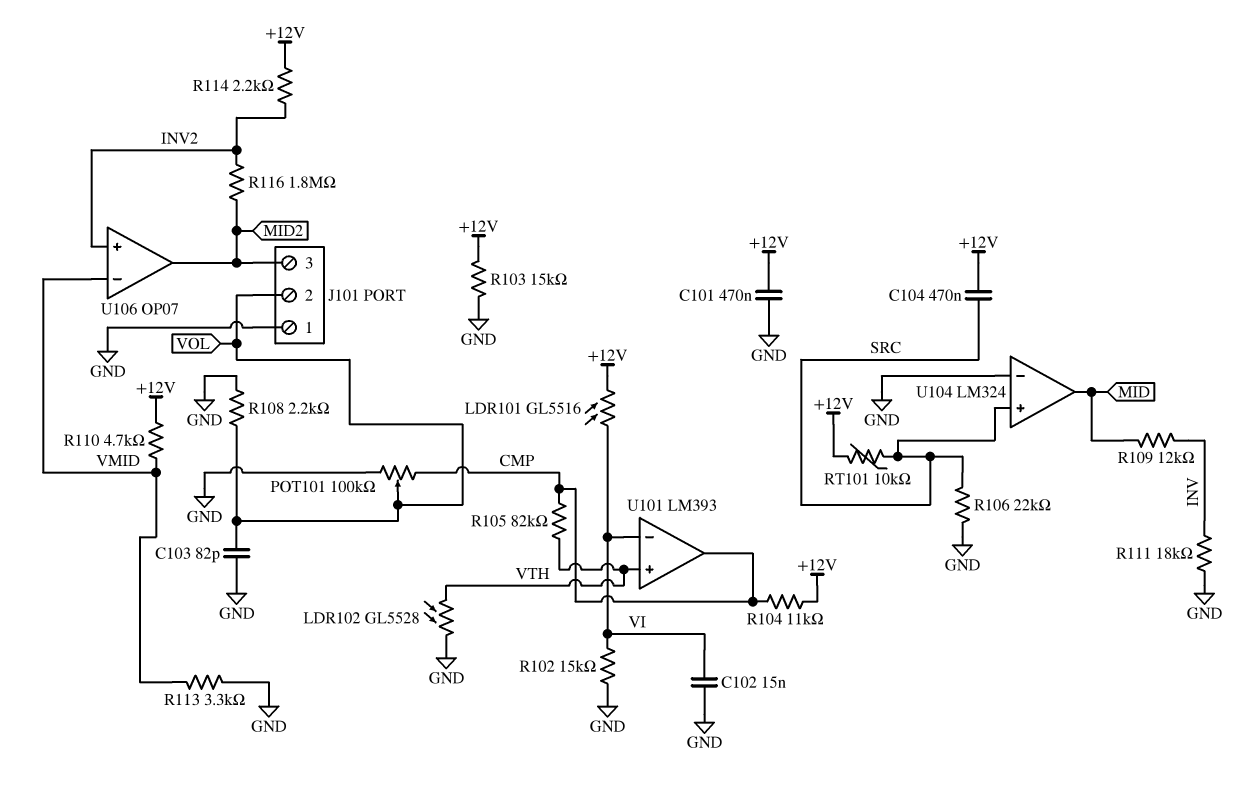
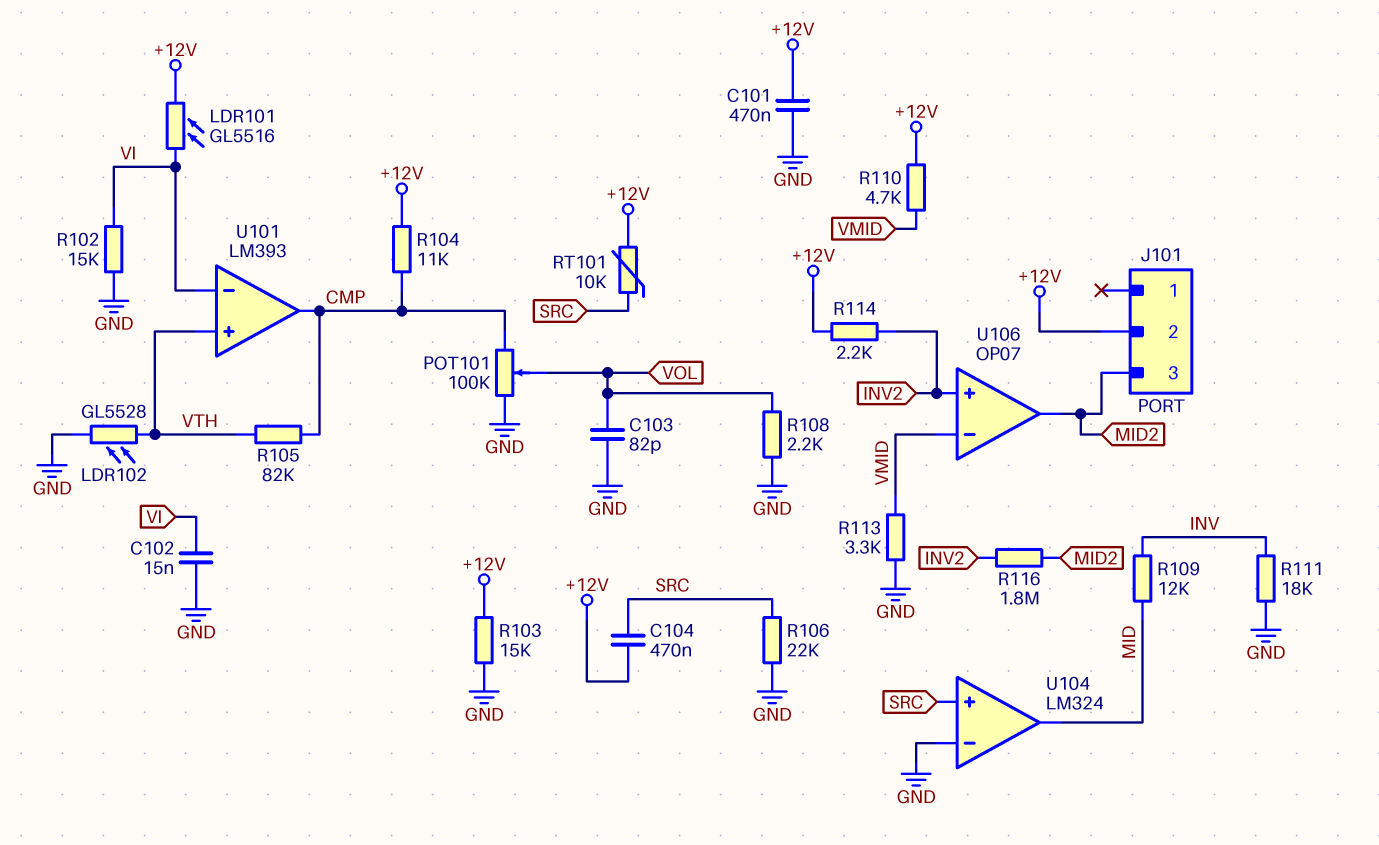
J101 pin 1: GND -> none
J101 pin 2: VOL -> +12V

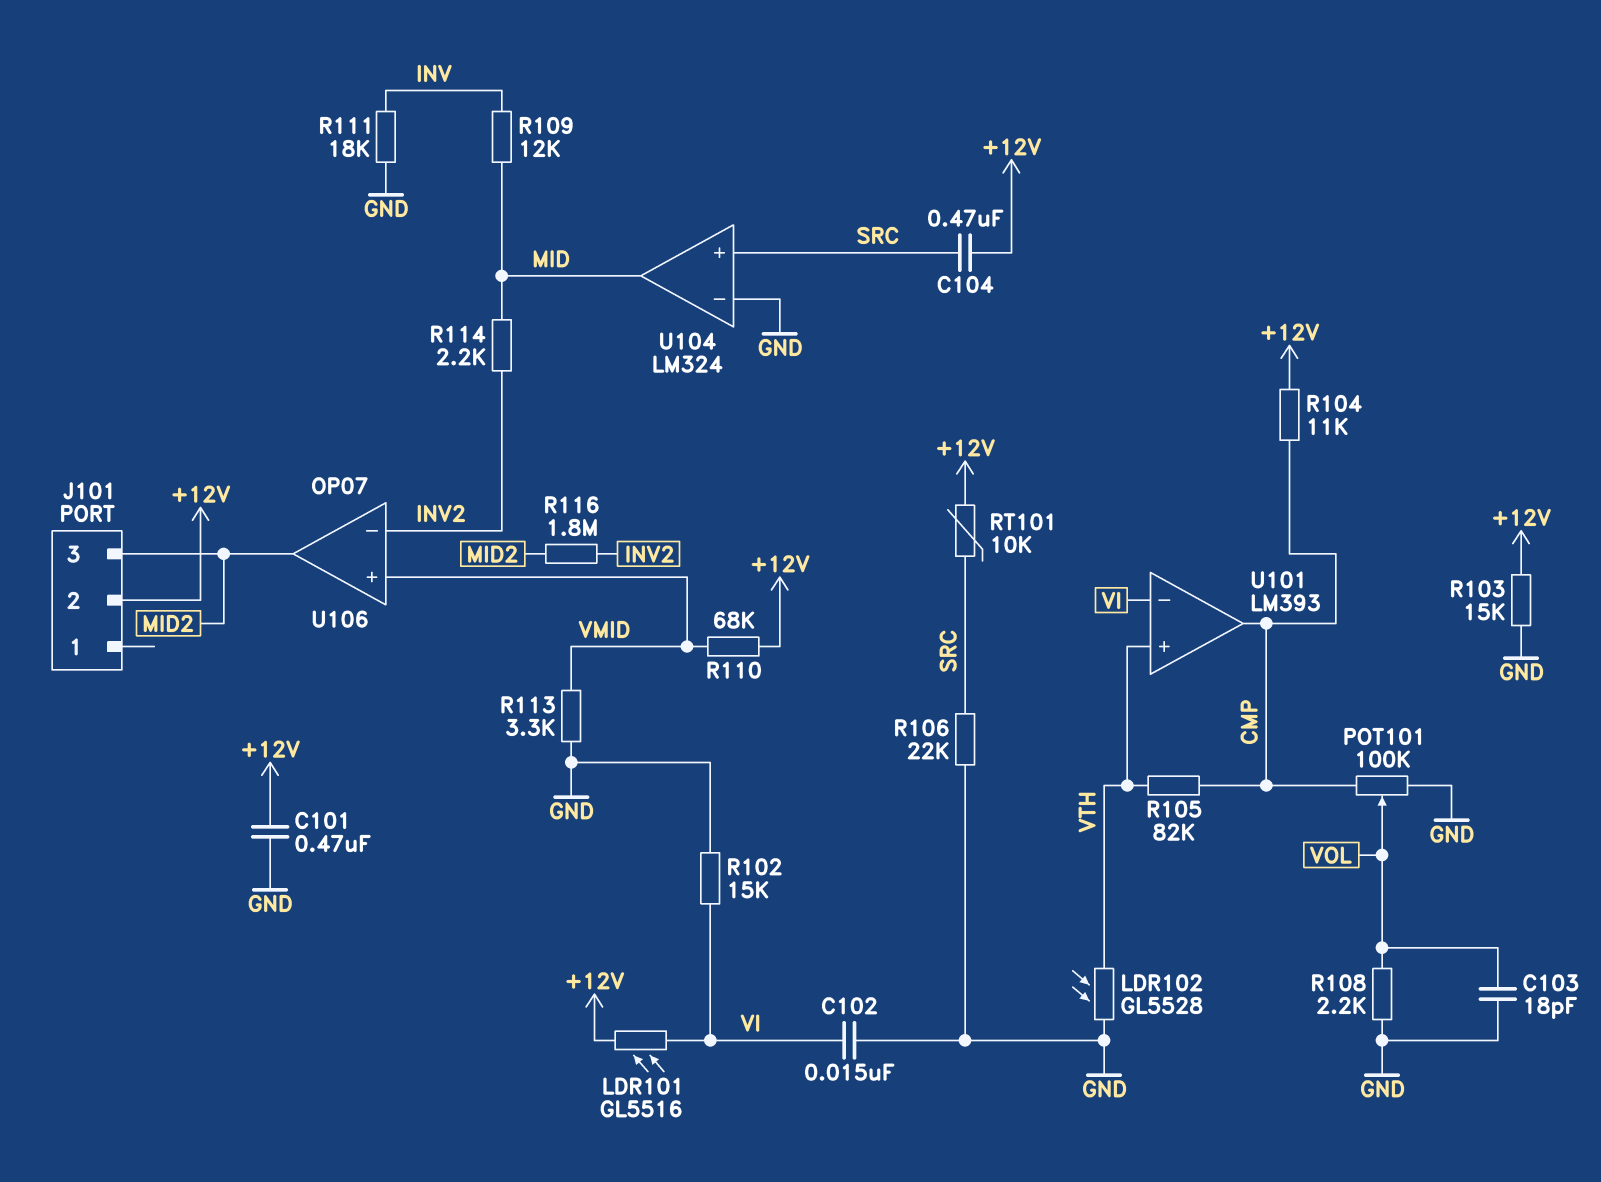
C103: 82pF (GND, VOL) -> 18pF (GND, VOL)
R110: 4.7k (+12V, VMID) -> 68k (+12V, VMID)
R114: 2.2k (+12V, INV2) -> 2.2k (INV2, MID)
U106 pin in+: INV2 -> VMID
U106 pin in-: VMID -> INV2

